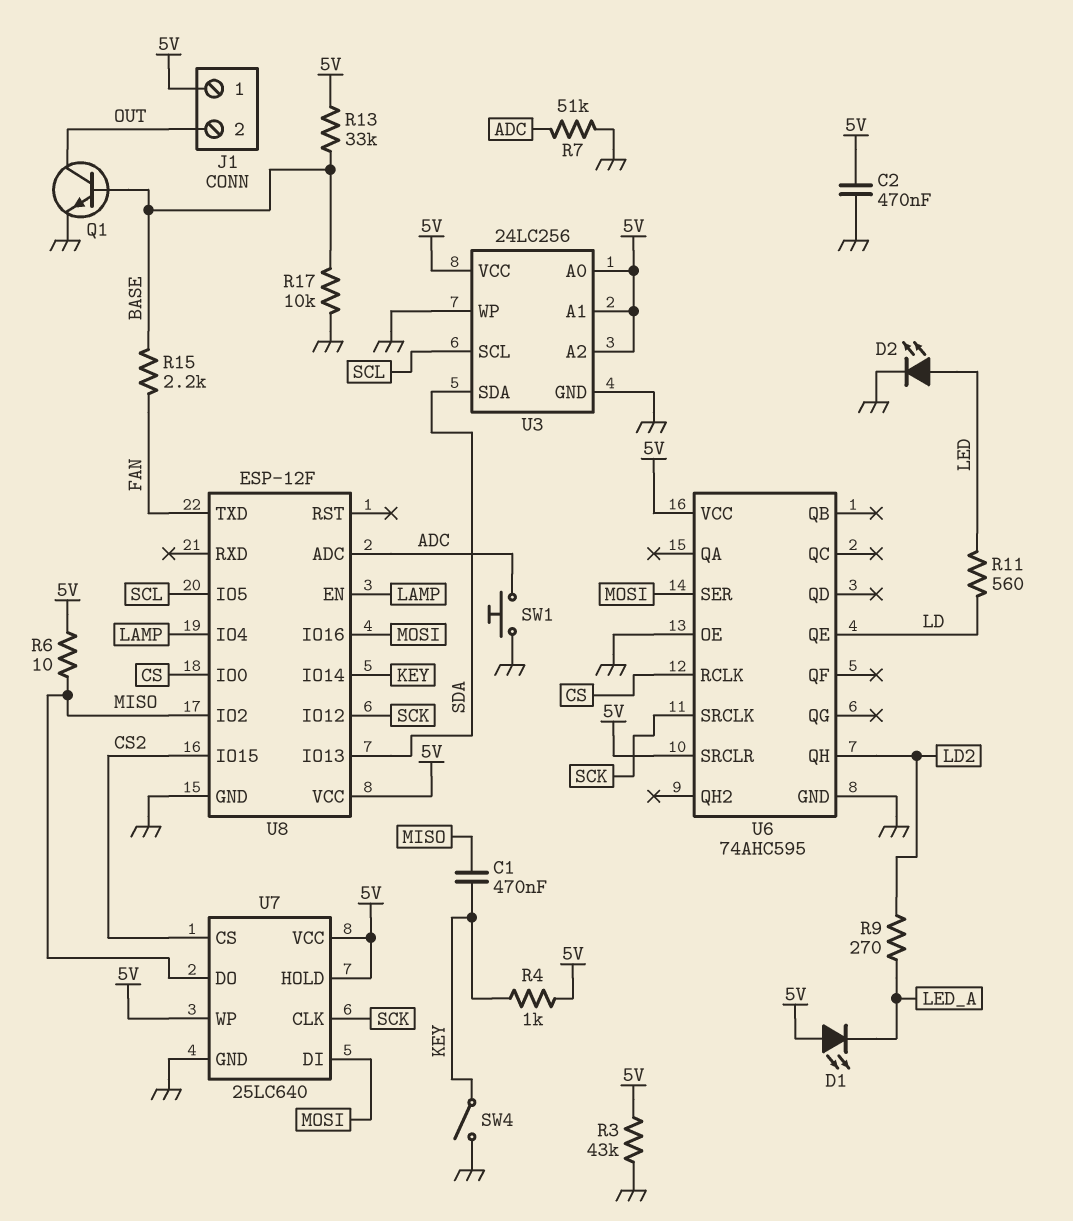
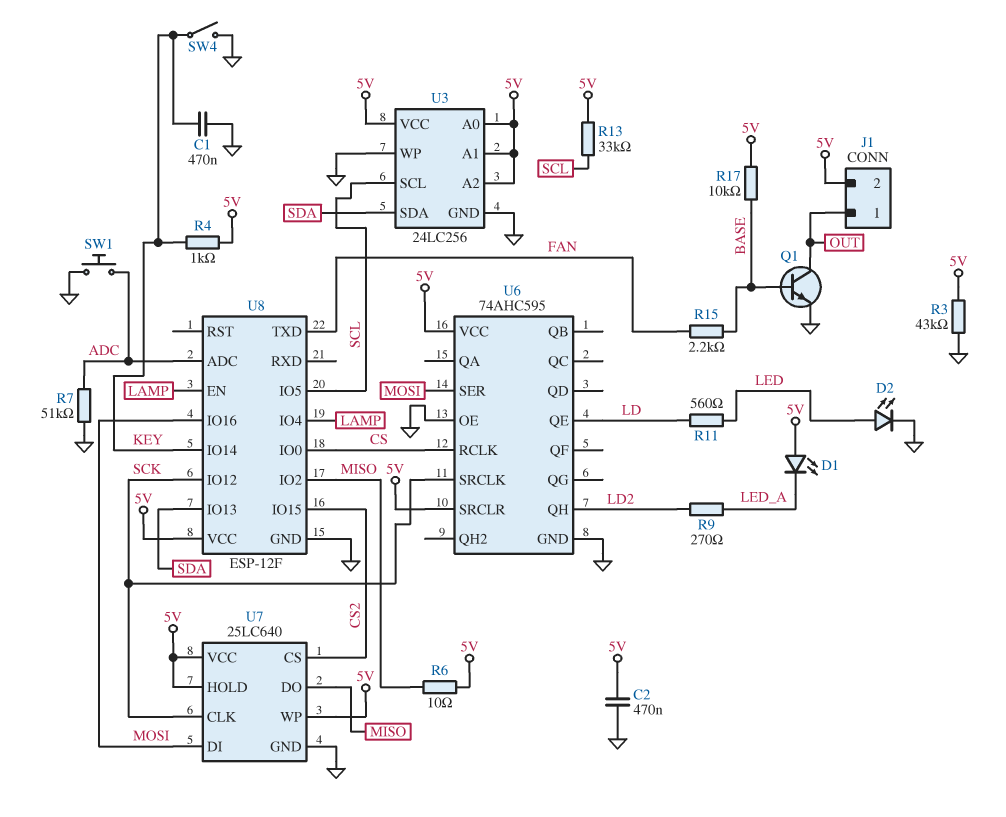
C1: 470nF (KEY, MISO) -> 470nF (GND, KEY)
J1 pin 1: 5V -> OUT
J1 pin 2: OUT -> 5V
R13: 33k (5V, BASE) -> 33k (5V, SCL)
R17: 10k (BASE, GND) -> 10k (5V, BASE)

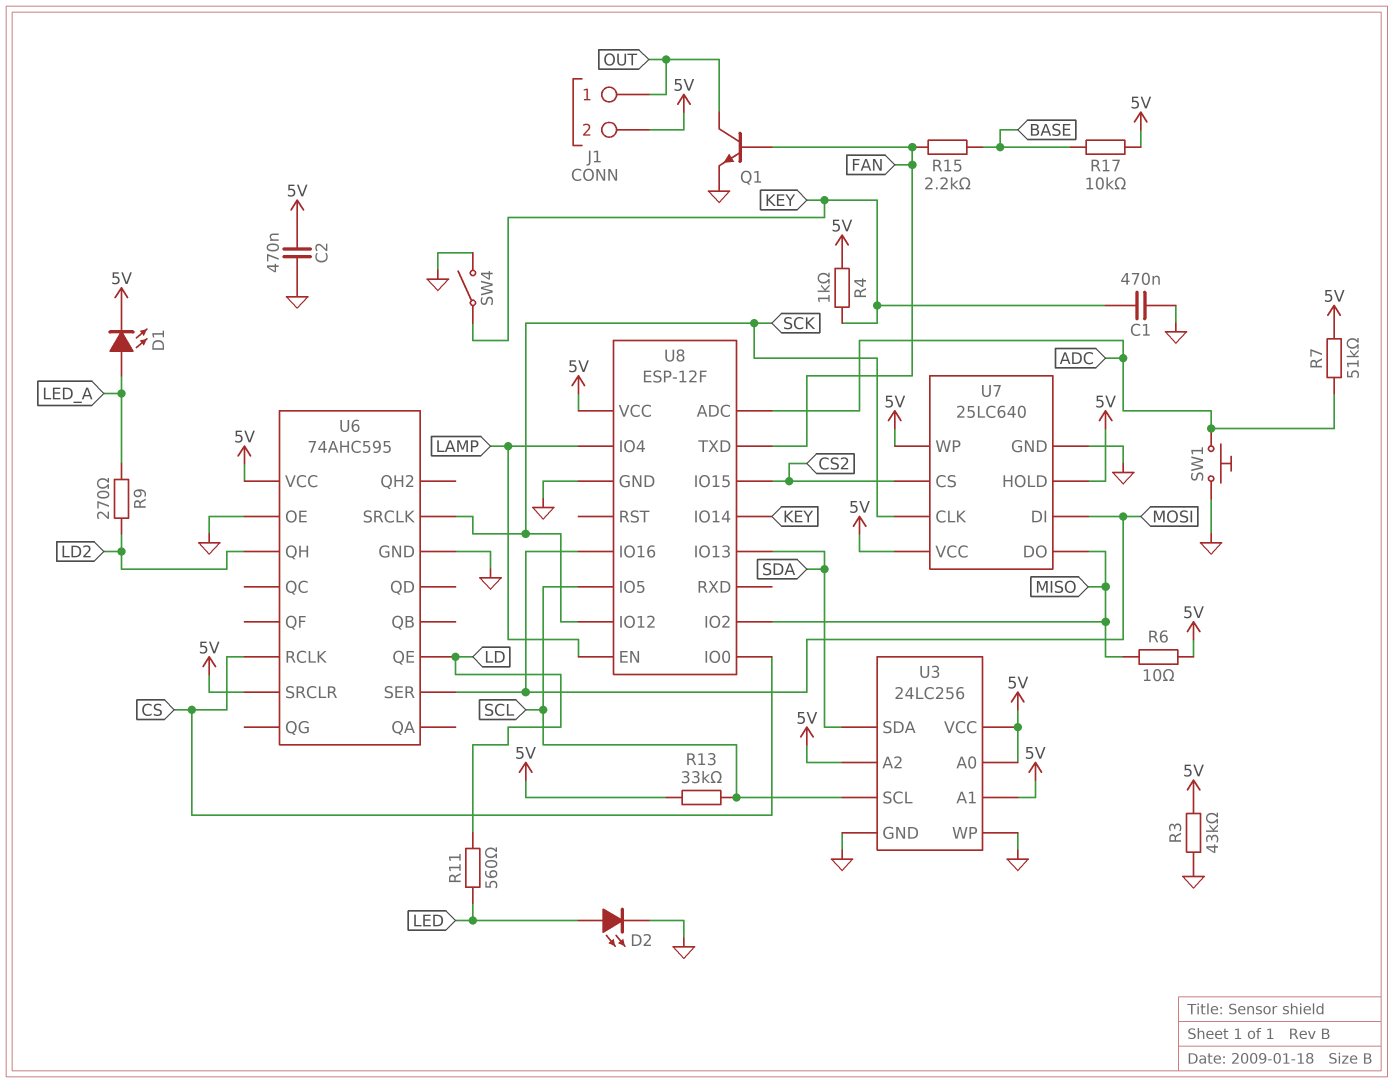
D1: LED (A 5V, K LED_A) -> LED (A LED_A, K 5V)
Q1: NPN (B BASE, C OUT, E GND) -> NPN (B FAN, C OUT, E GND)
R7: 51k (ADC, GND) -> 51k (5V, ADC)

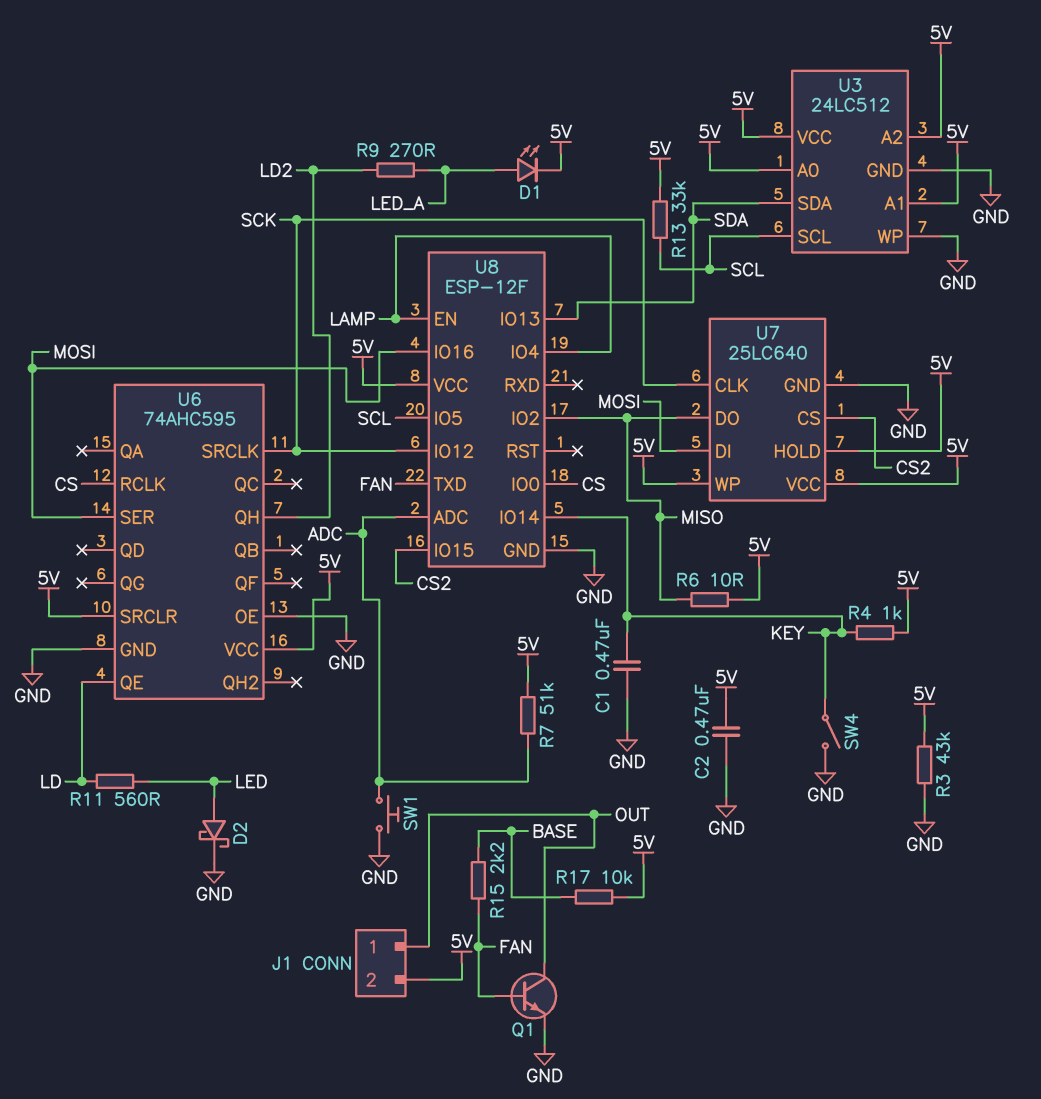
D2: LED (A LED, K GND) -> schottky (A LED, K GND)
U3: 24LC256 -> 24LC512

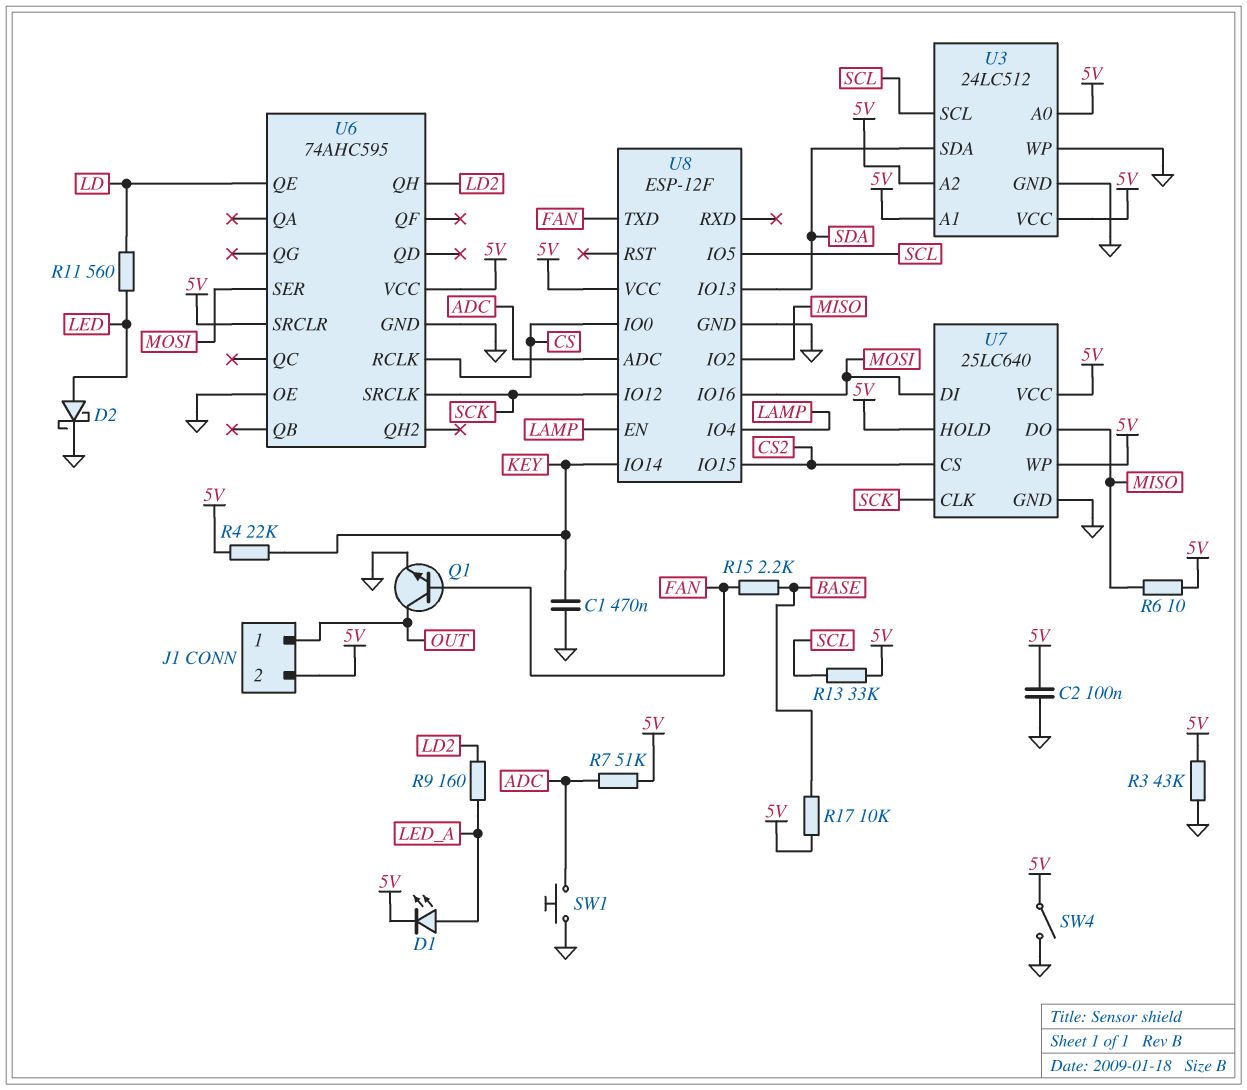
C2: 470nF (5V, GND) -> 100nF (5V, GND)
R4: 1k (5V, KEY) -> 22k (5V, KEY)
R9: 270 (LD2, LED_A) -> 160 (LD2, LED_A)
SW4: switch (GND, KEY) -> switch (5V, GND)

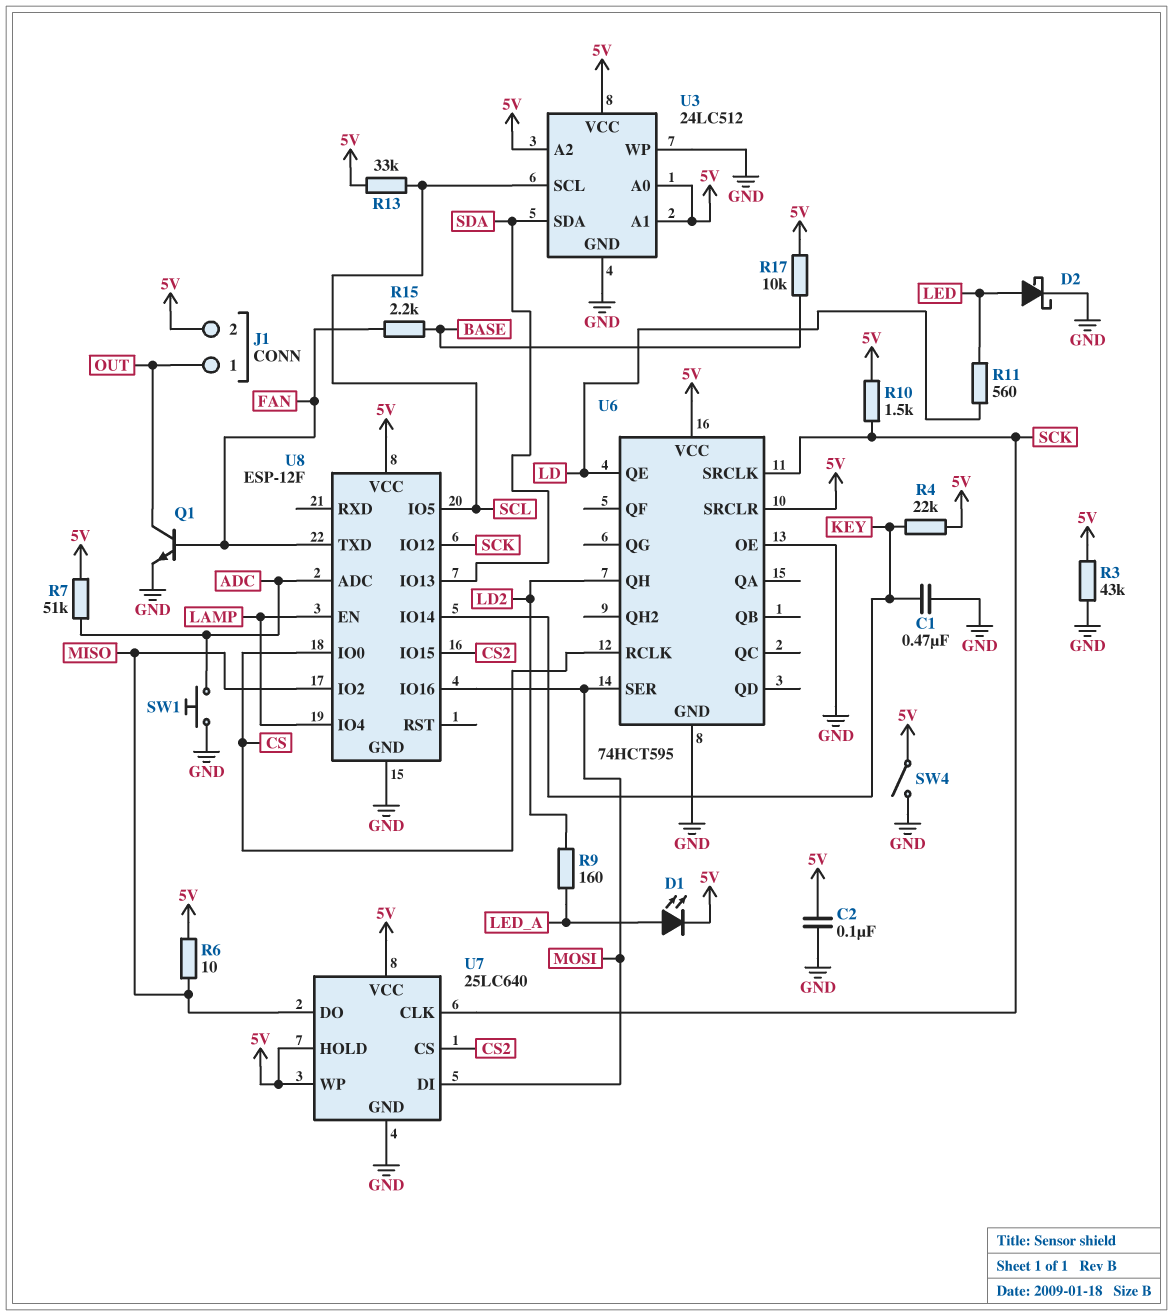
R10: none -> 1.5k (5V, SCK)
U6: 74AHC595 -> 74HCT595

